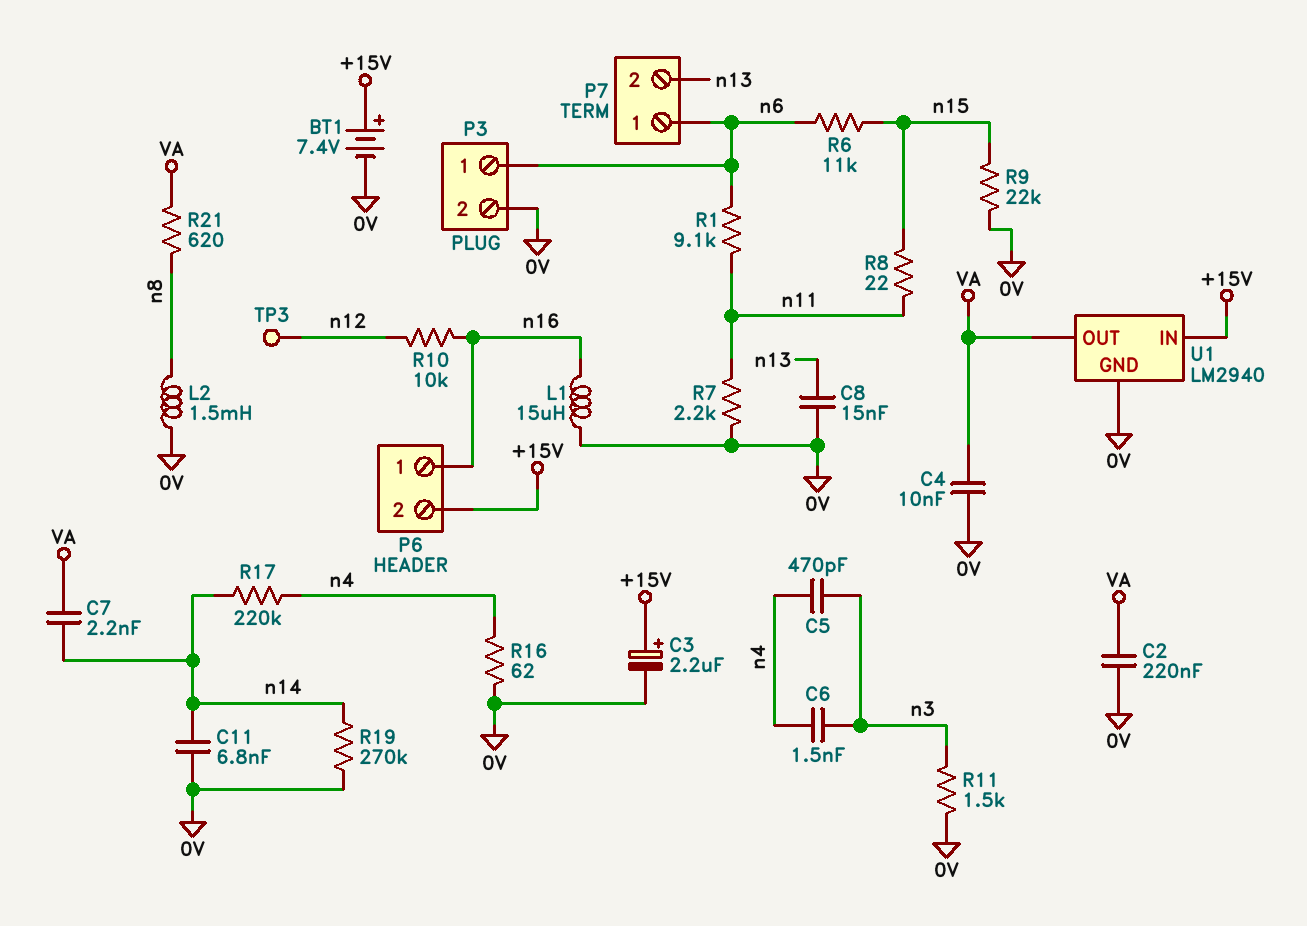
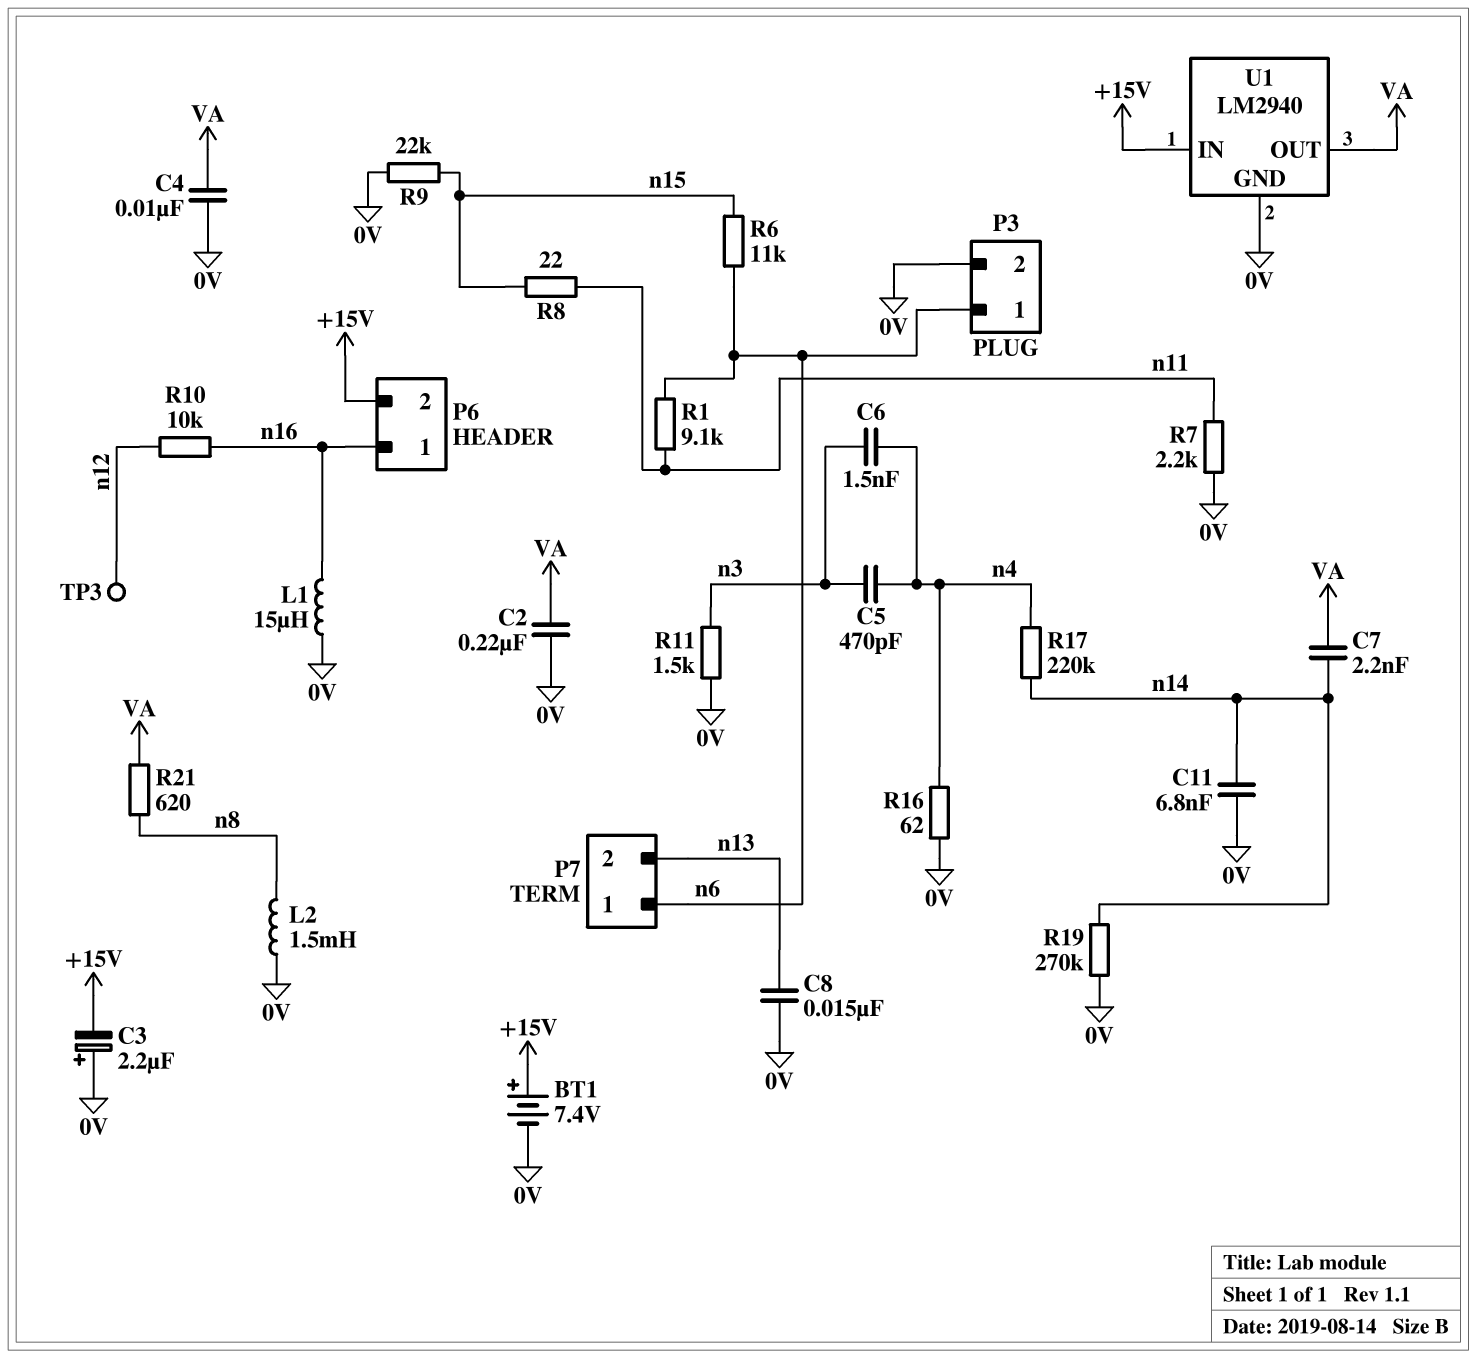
C3: 2.2uF (plus +15V, minus 0V) -> 2.2uF (plus 0V, minus +15V)

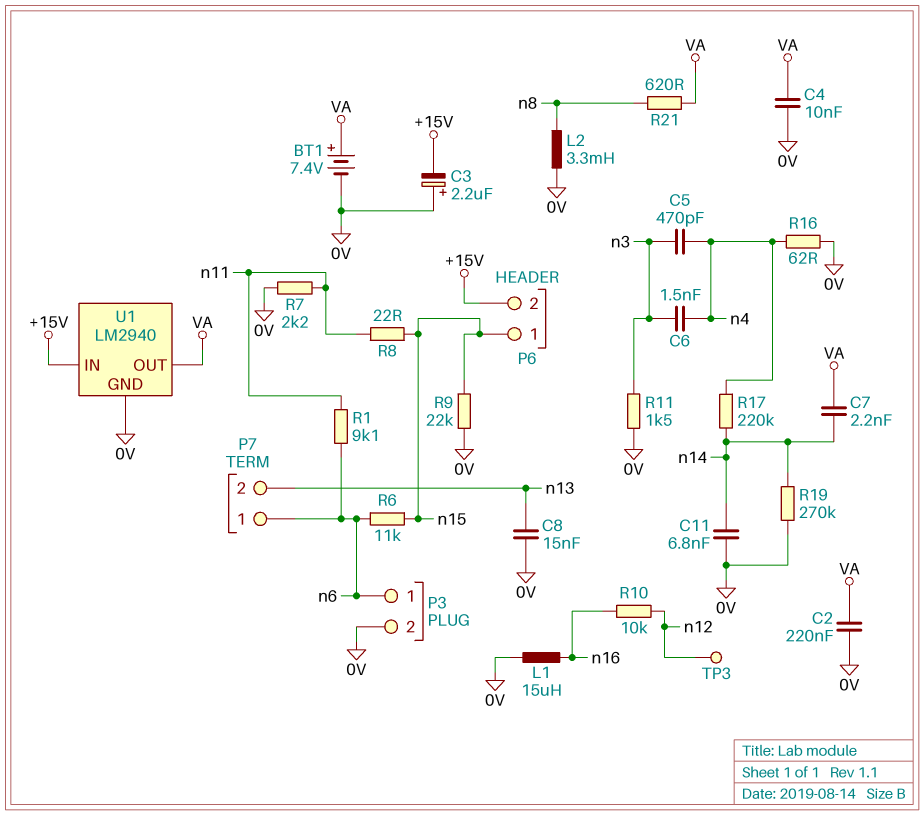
BT1: 7.4V (plus +15V, minus 0V) -> 7.4V (plus VA, minus 0V)
L2: 1.5mH (0V, n8) -> 3.3mH (0V, n8)
P6 pin 1: n16 -> n15

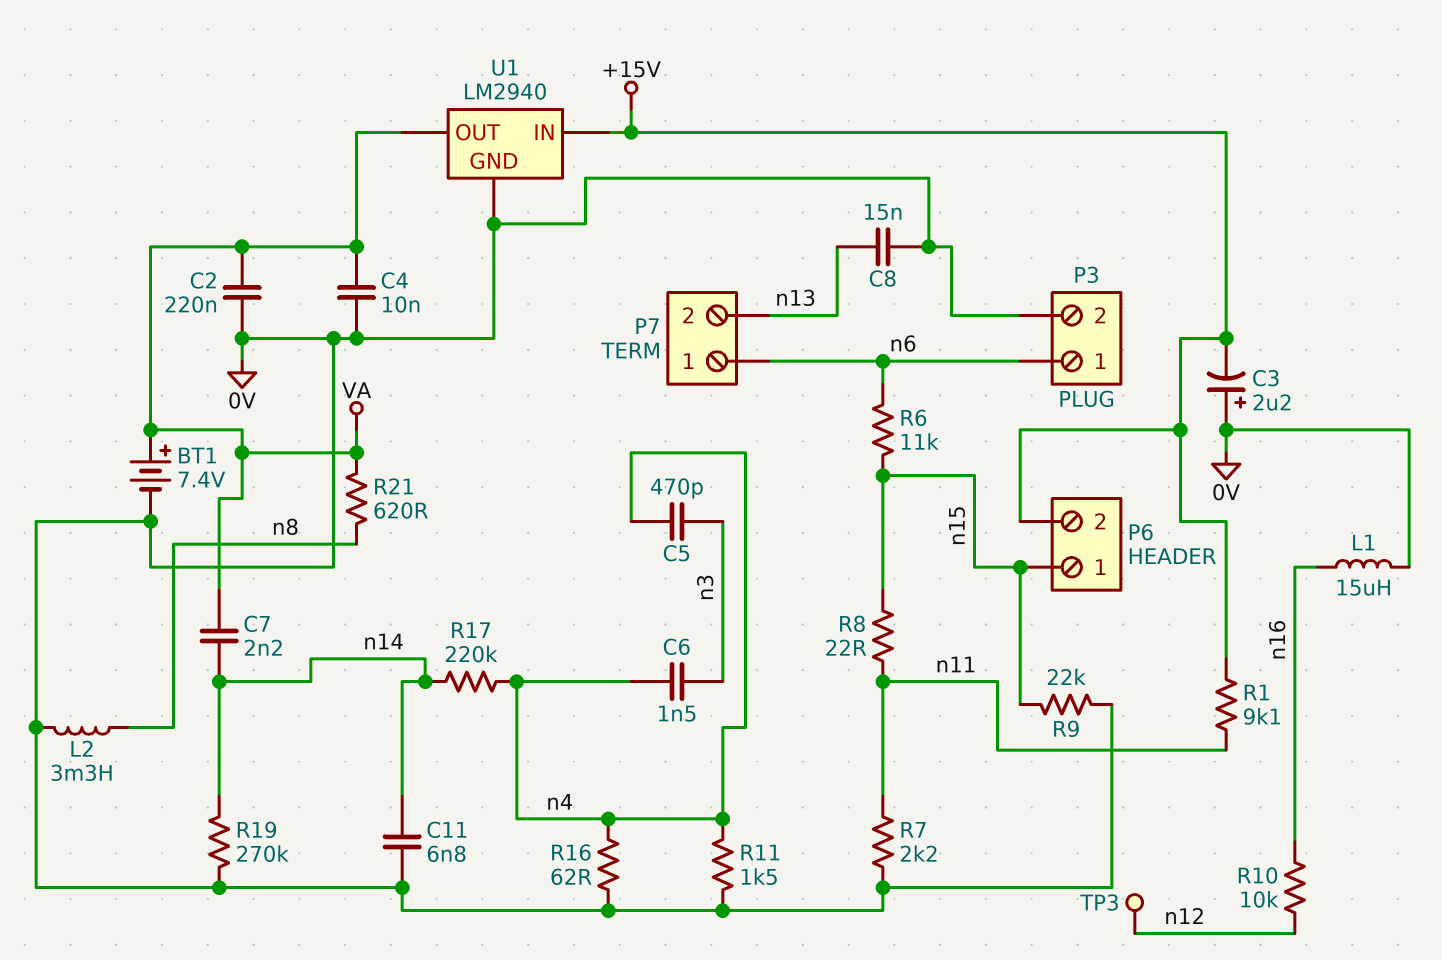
R1: 9.1k (n6, n11) -> 9.1k (+15V, n11)
R11: 1.5k (0V, n3) -> 1.5k (0V, n4)

